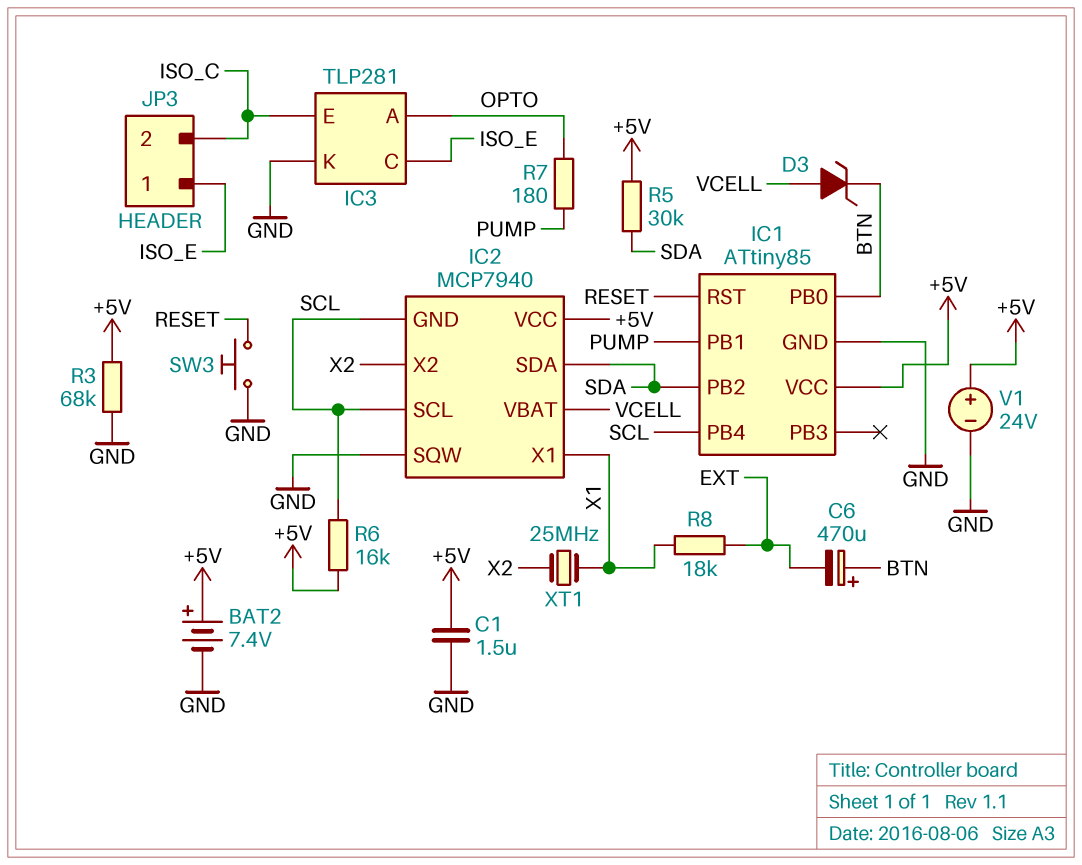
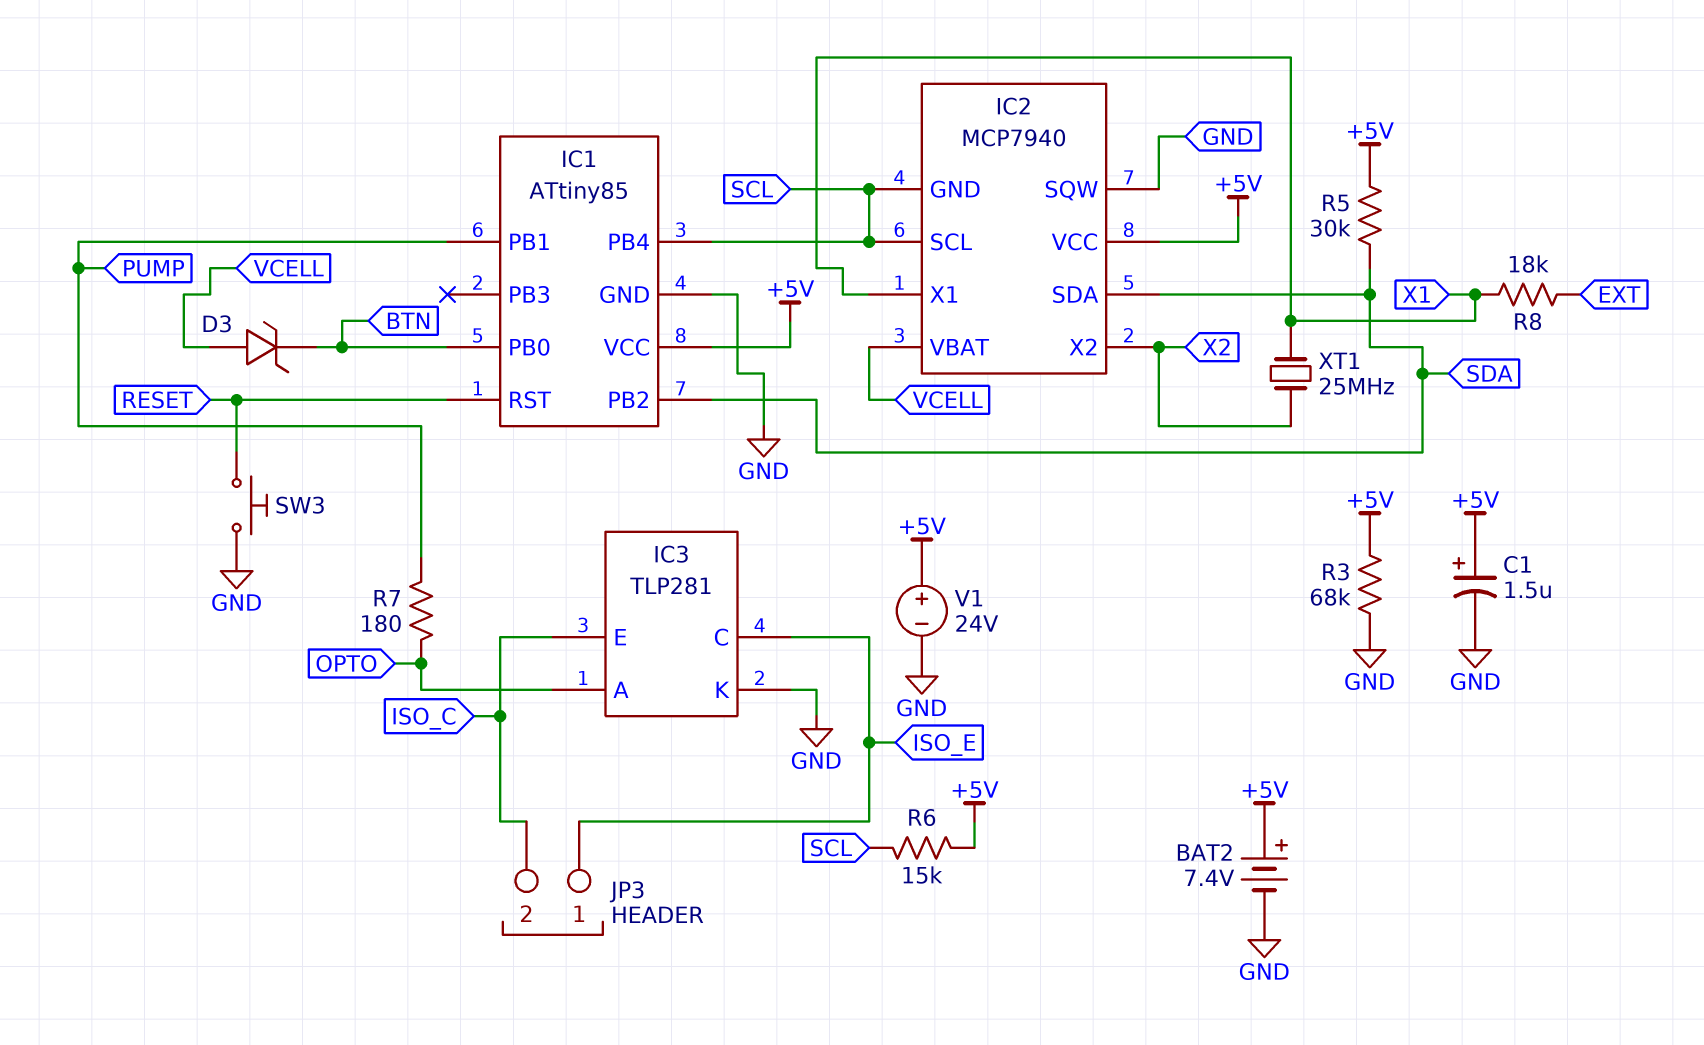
C1: 1.5uF (+5V, GND) -> 1.5uF (plus +5V, minus GND)
C6: 470uF (plus BTN, minus EXT) -> none
R6: 16k (+5V, SCL) -> 15k (+5V, SCL)

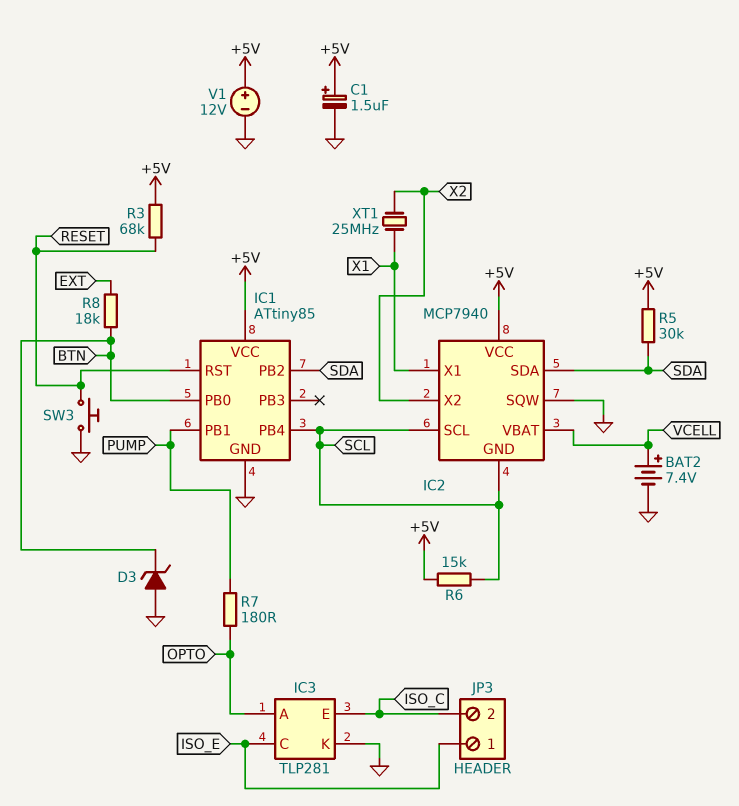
BAT2: 7.4V (plus +5V, minus GND) -> 7.4V (plus VCELL, minus GND)
D3: zener (A VCELL, K BTN) -> zener (A GND, K BTN)
R3: 68k (+5V, GND) -> 68k (+5V, RESET)
R8: 18k (EXT, X1) -> 18k (BTN, EXT)
V1: 24V (plus +5V, minus GND) -> 12V (plus +5V, minus GND)

